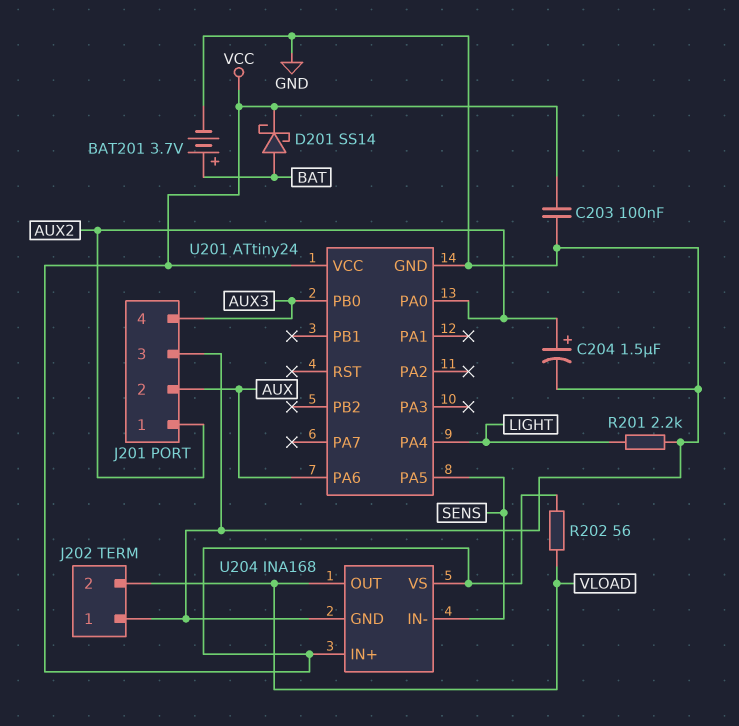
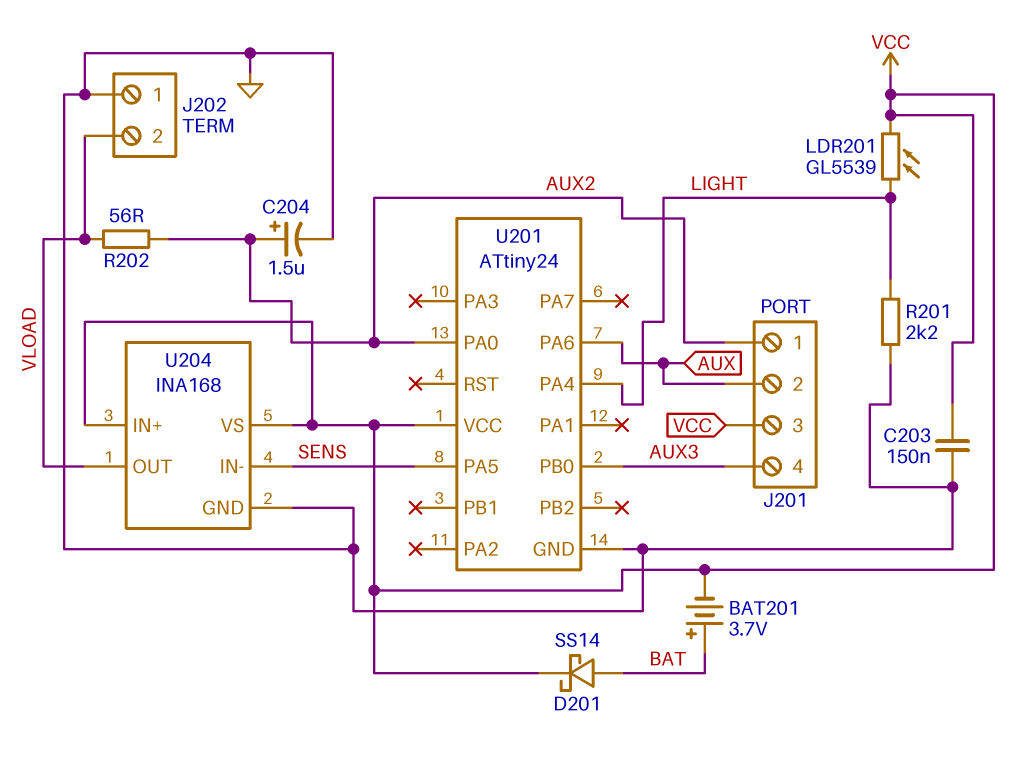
BAT201: 3.7V (plus BAT, minus GND) -> 3.7V (plus BAT, minus VCC)
C203: 100nF (GND, VCC) -> 150nF (GND, VCC)
J201 pin 3: GND -> VCC
LDR201: none -> GL5539 (LIGHT, VCC)
R202: 56 (VCC, VLOAD) -> 56 (AUX2, VLOAD)

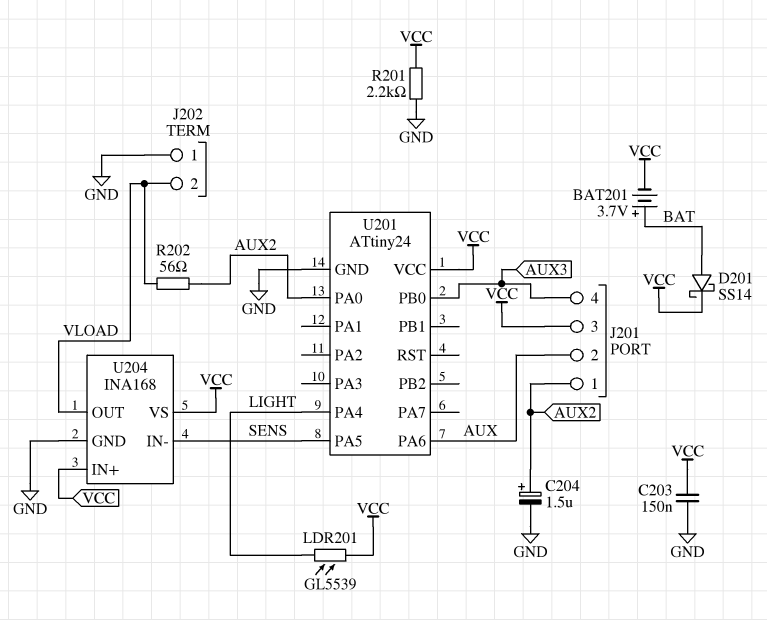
R201: 2.2k (GND, LIGHT) -> 2.2k (GND, VCC)

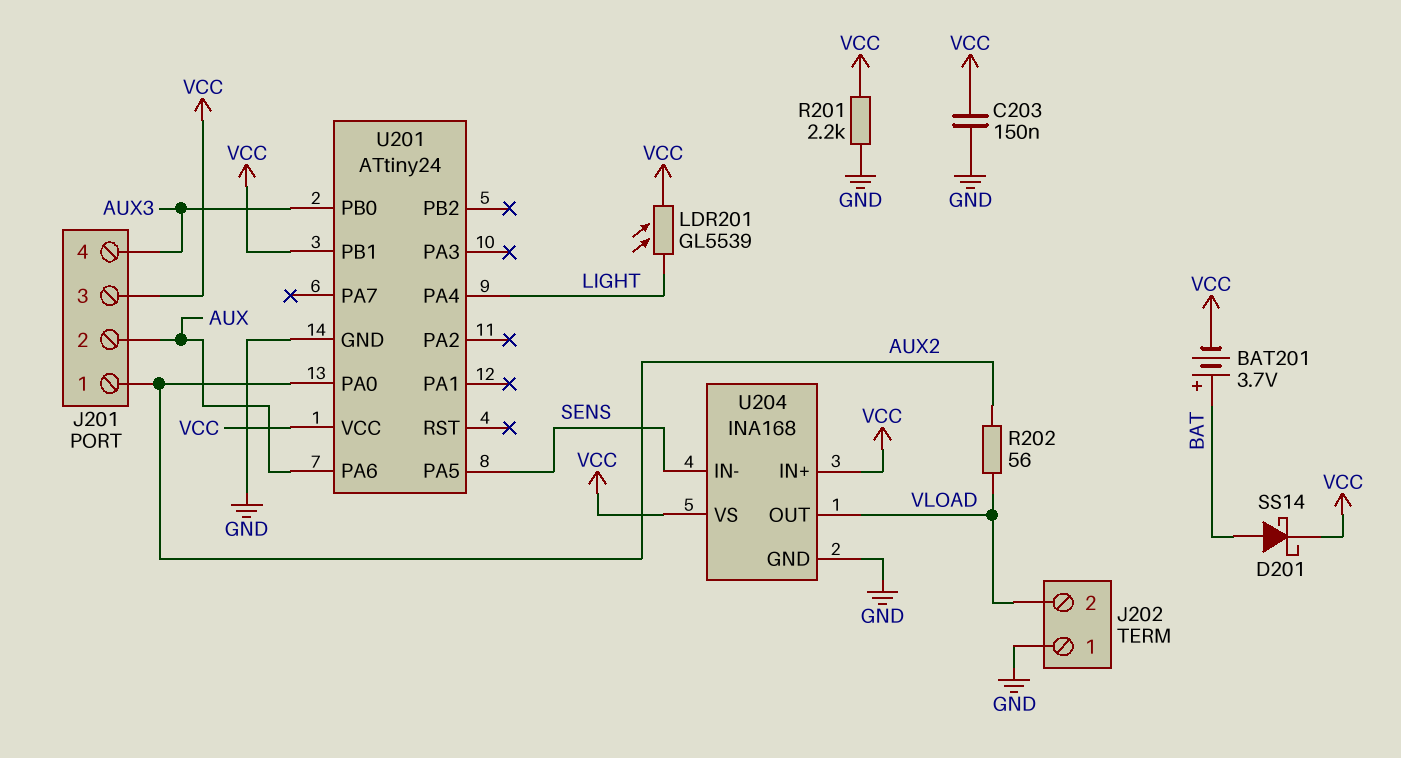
C204: 1.5uF (plus AUX2, minus GND) -> none
U201 pin PB1: none -> VCC

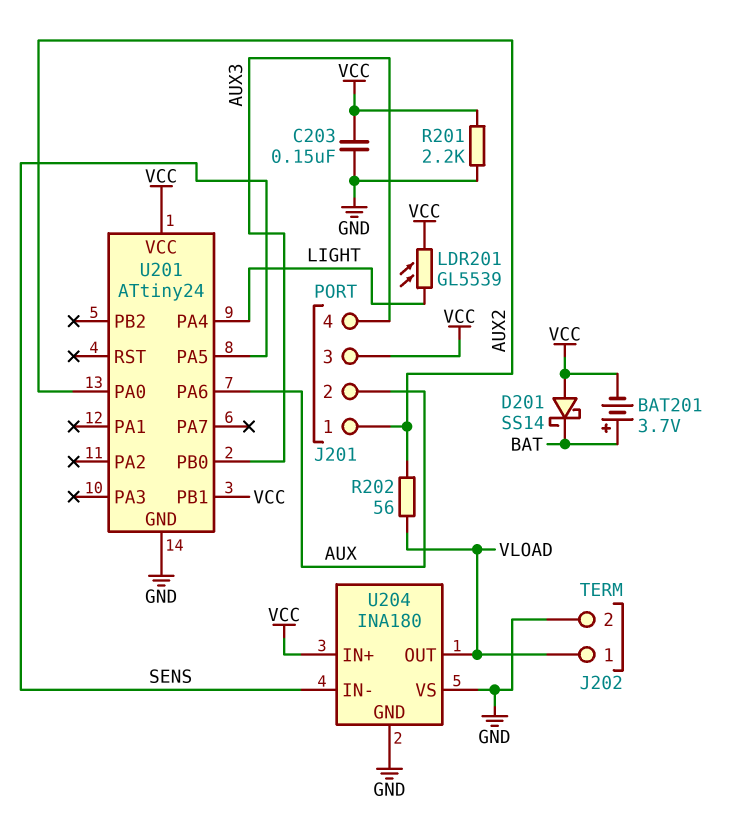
D201: schottky SS14 (A BAT, K VCC) -> schottky SS14 (A VCC, K BAT)
J202 pin 1: GND -> VLOAD
J202 pin 2: VLOAD -> GND
U204: INA168 -> INA180
U204 pin VS: VCC -> GND

